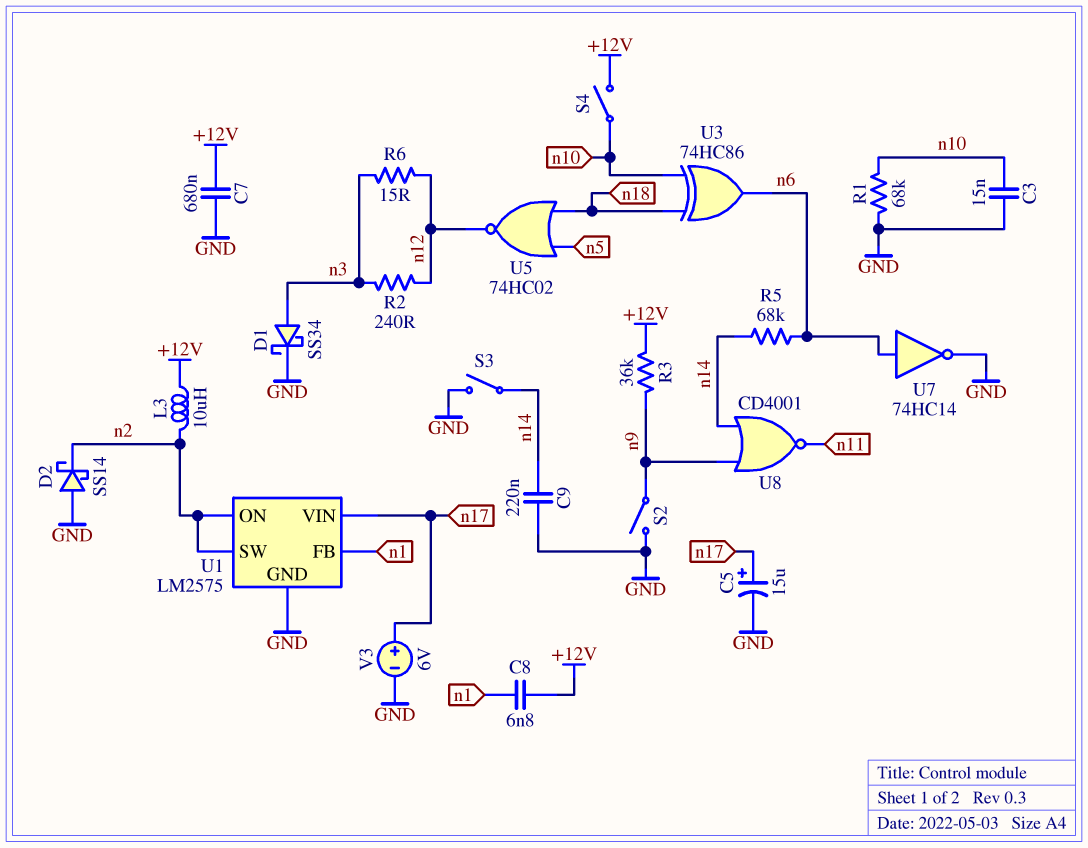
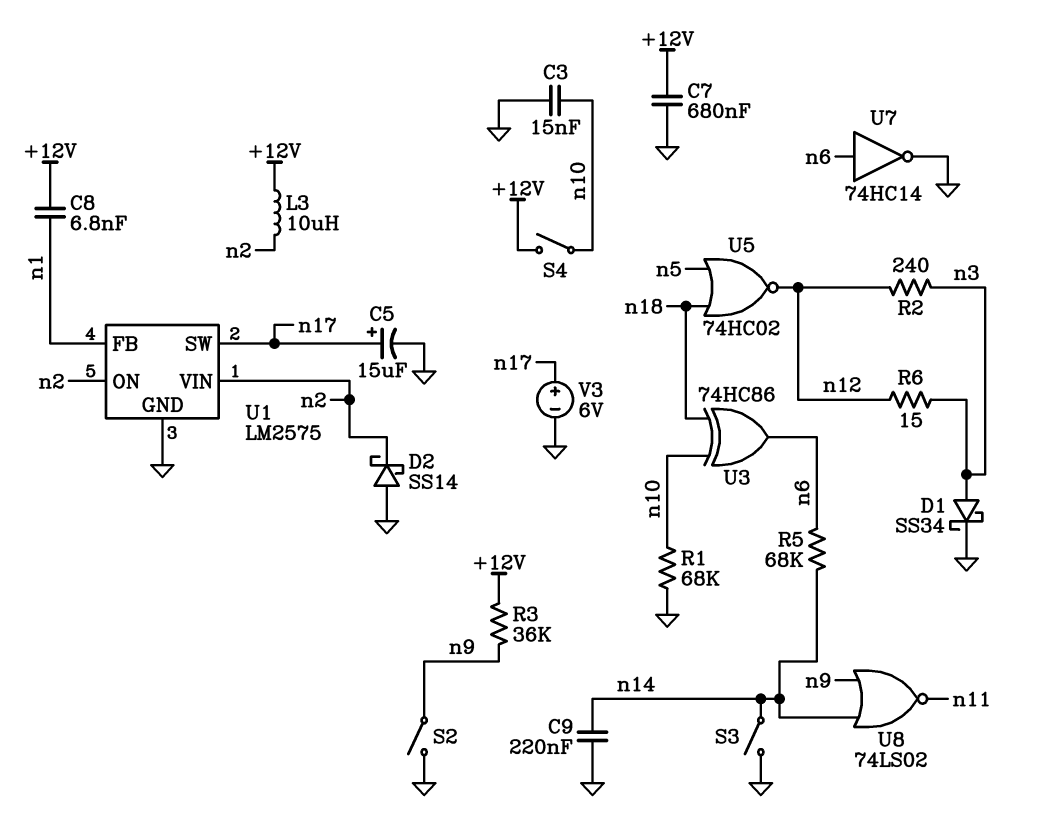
U1 pin SW: n2 -> n17
U1 pin VIN: n17 -> n2
U8: NOR CD4001 (in n9, in n14, out n11) -> NOR 74LS02 (in n9, in n14, out n11)

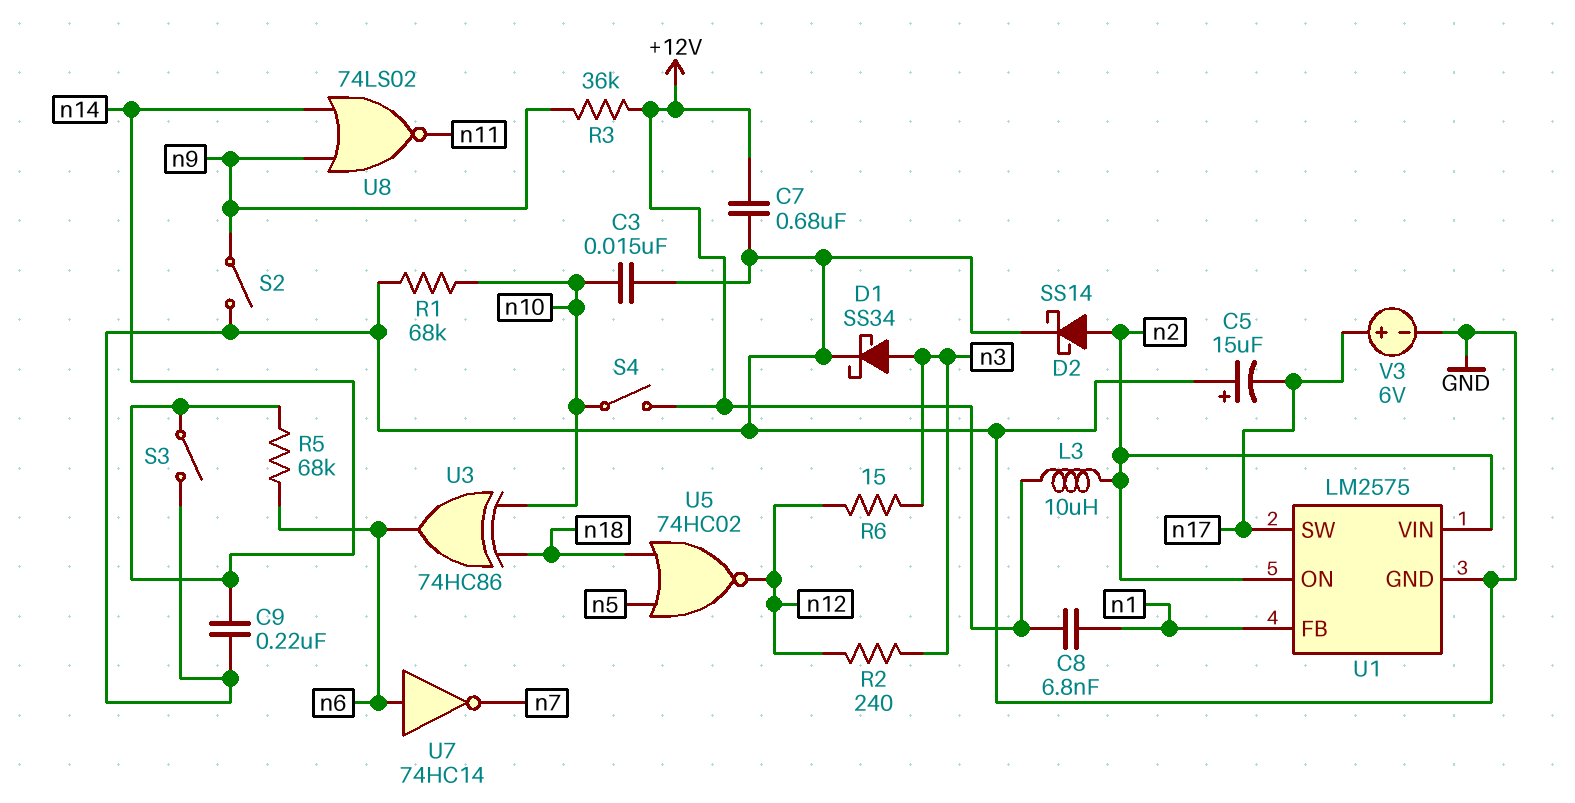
C5: 15uF (plus n17, minus GND) -> 15uF (plus GND, minus n17)
D2: schottky SS14 (A GND, K n2) -> schottky SS14 (A n2, K GND)
U7: NOT 74HC14 (in n6, out GND) -> NOT 74HC14 (in n6, out n7)

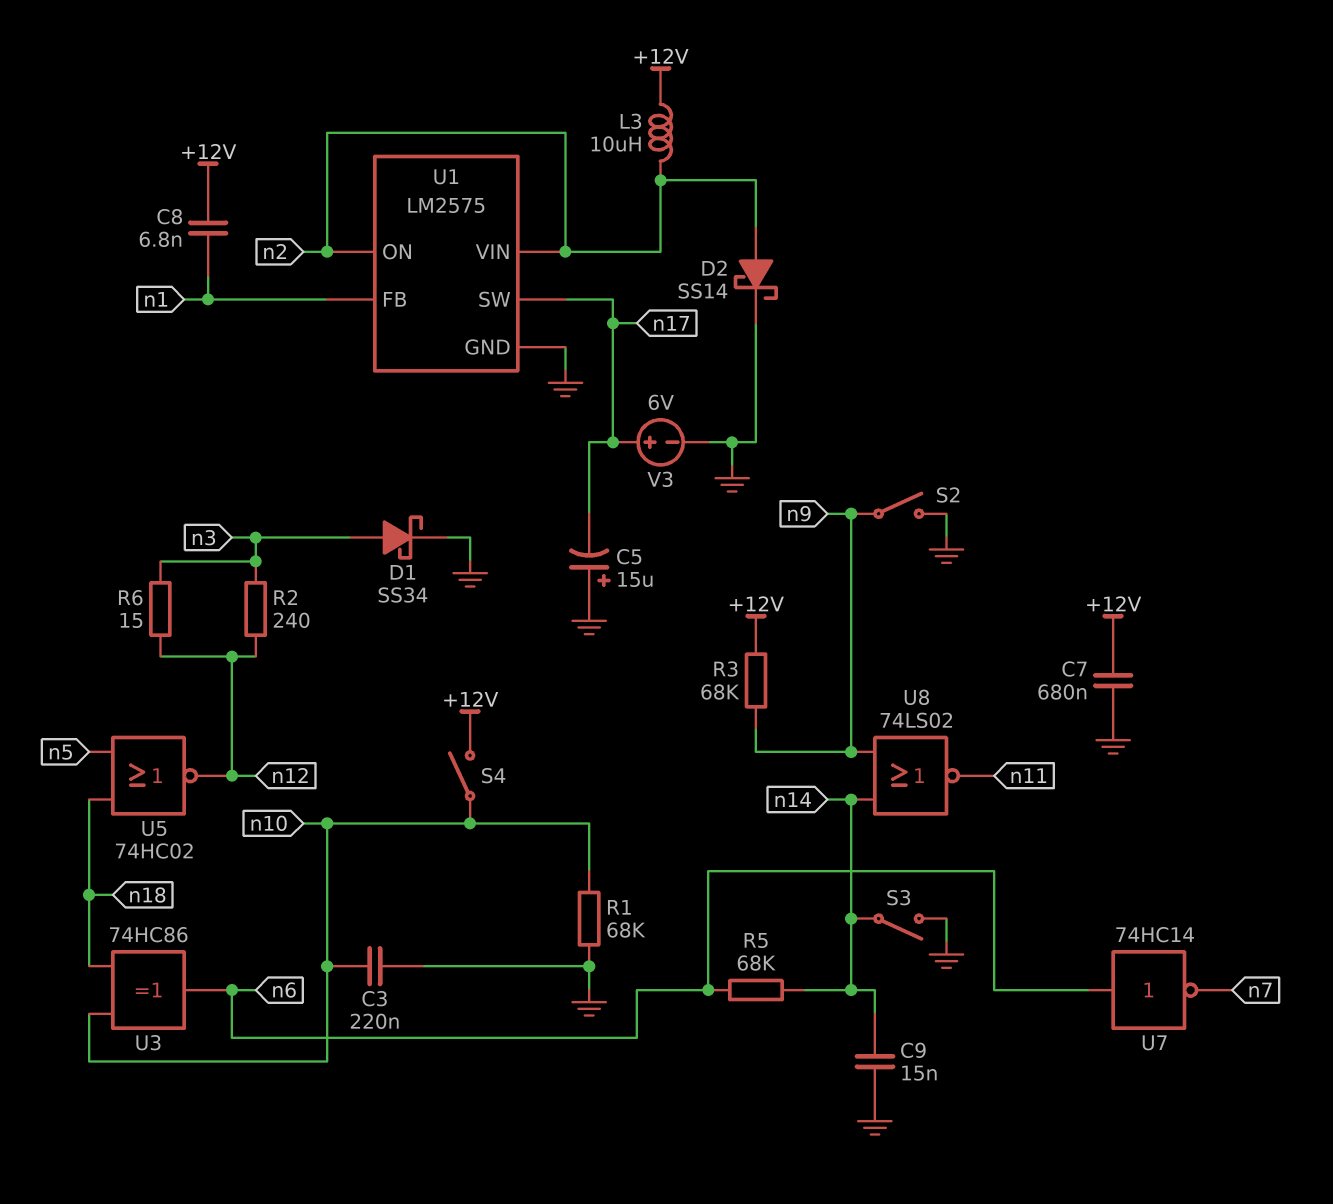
C3: 15nF (GND, n10) -> 220nF (GND, n10)
C9: 220nF (GND, n14) -> 15nF (GND, n14)
R3: 36k (+12V, n9) -> 68k (+12V, n9)

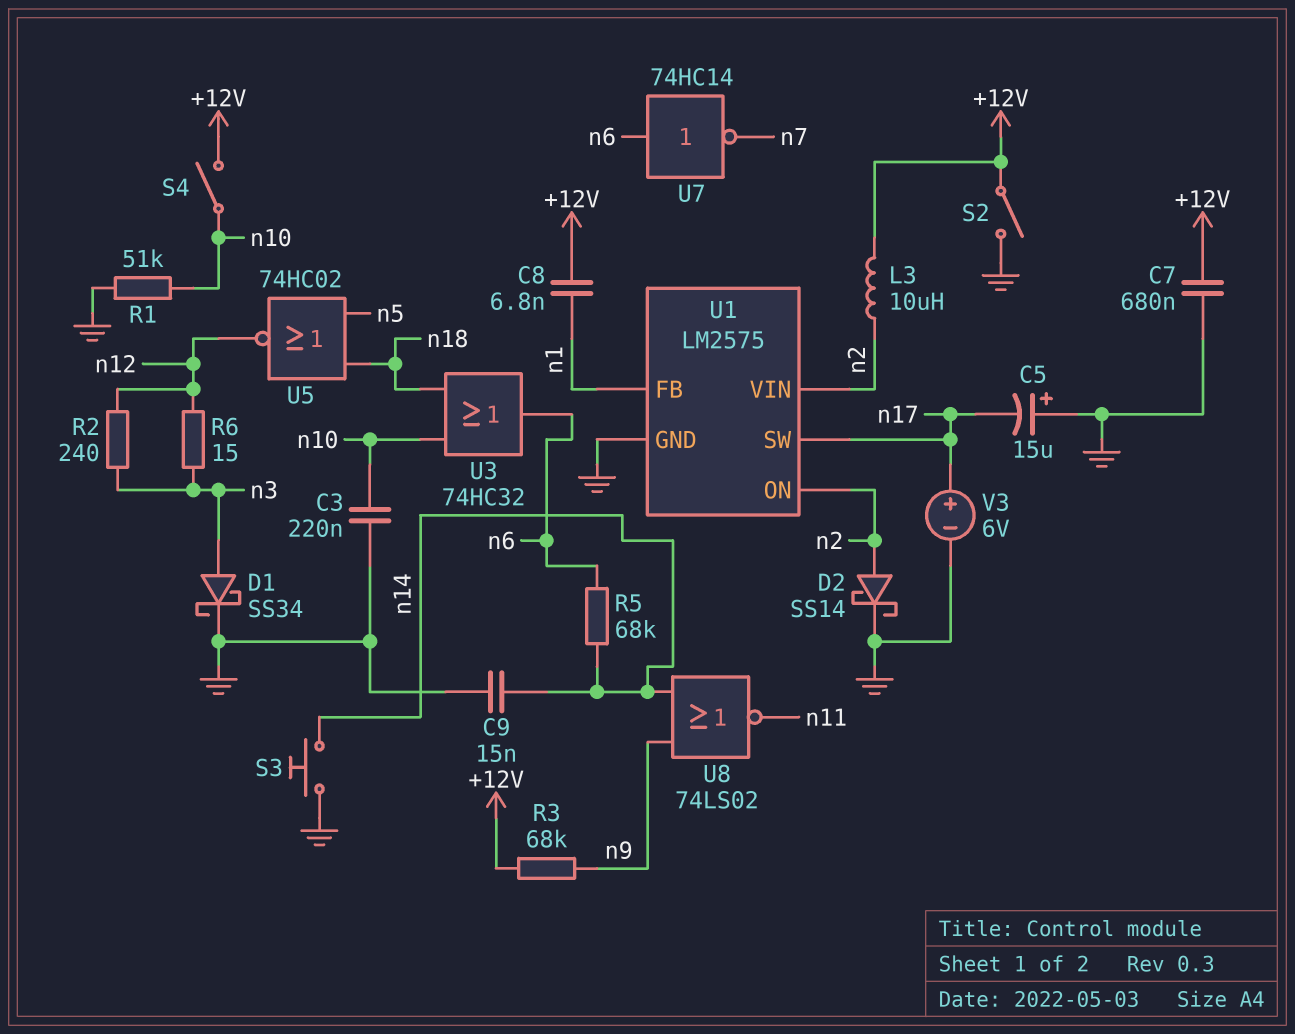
R1: 68k (GND, n10) -> 51k (GND, n10)
S2: switch (GND, n9) -> switch (+12V, GND)
S3: switch (GND, n14) -> button (GND, n14)
U3: XOR 74HC86 (in n10, in n18, out n6) -> OR 74HC32 (in n10, in n18, out n6)

